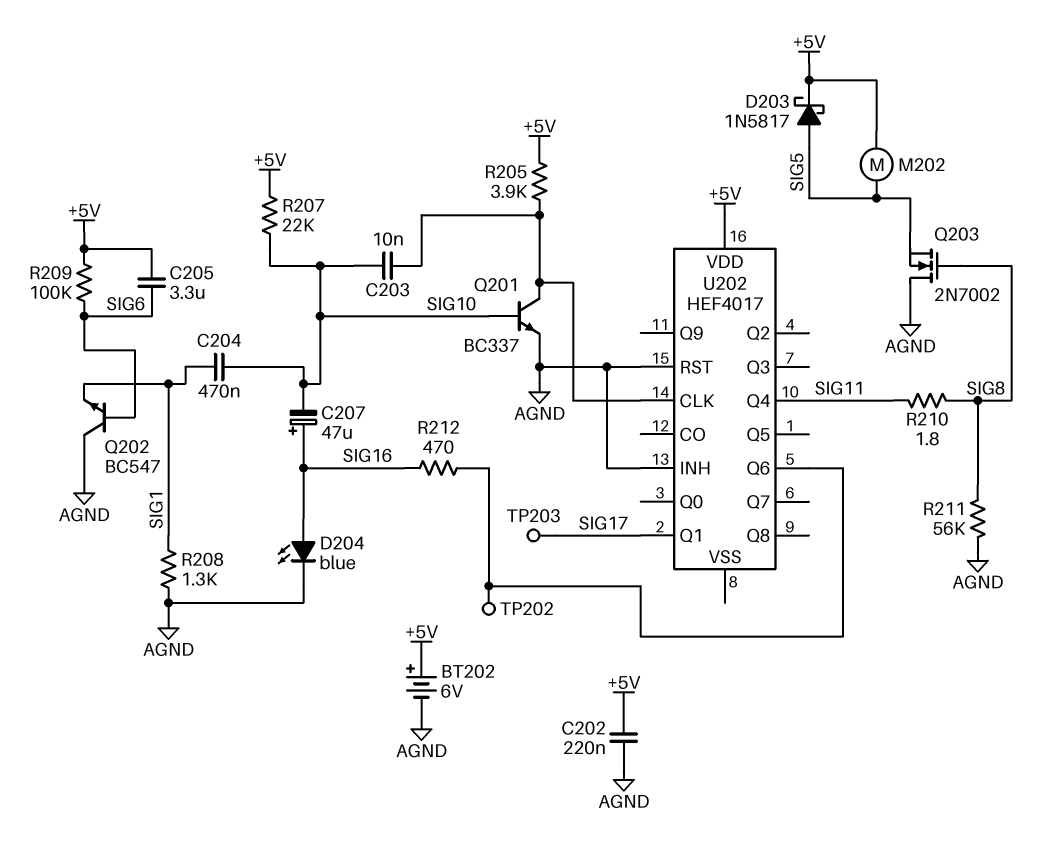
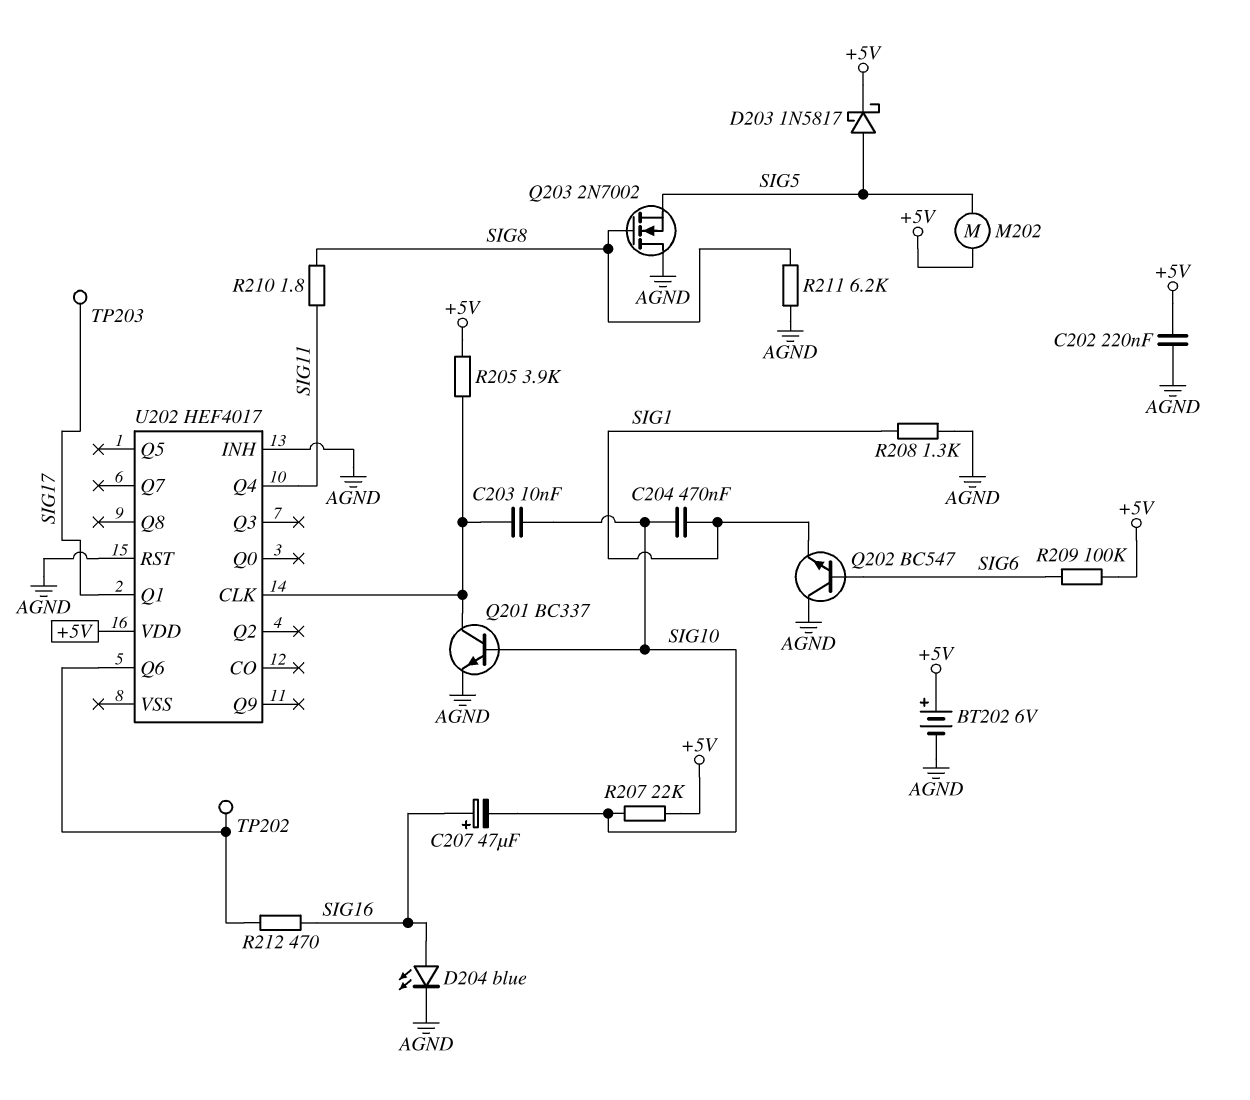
C205: 3.3uF (+5V, SIG6) -> none
R211: 56k (AGND, SIG8) -> 6.2k (AGND, SIG8)

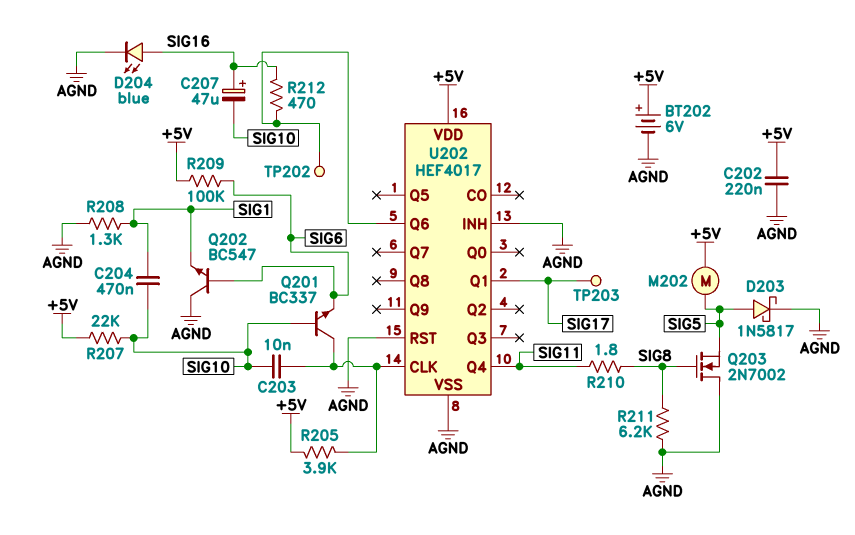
D203: schottky 1N5817 (A SIG5, K +5V) -> schottky 1N5817 (A SIG5, K AGND)
Q201: NPN BC337 (B SIG10, C U202/CLK, E AGND) -> NPN BC337 (B SIG10, C U202/CLK, E SIG6)
U202 pin VSS: none -> AGND

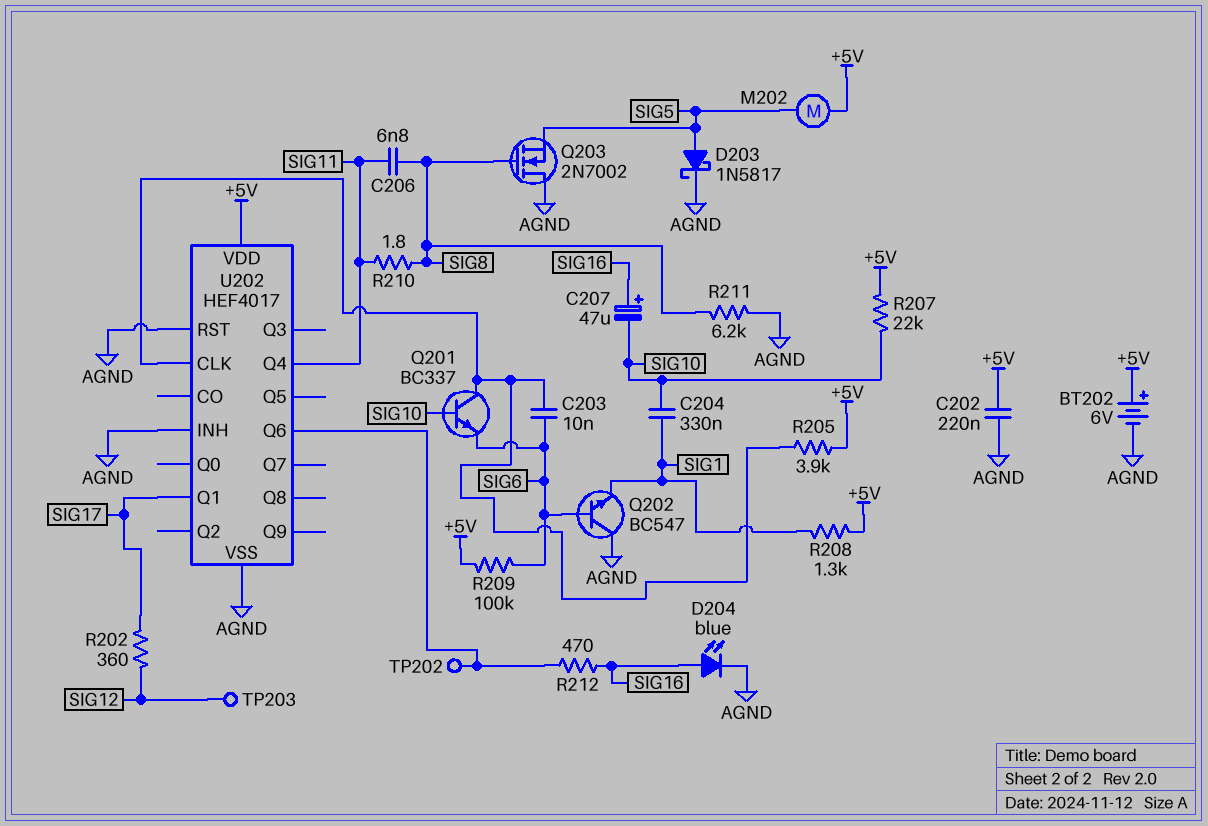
C203: 10nF (SIG10, U202/CLK) -> 10nF (SIG6, U202/CLK)
C204: 470nF (SIG1, SIG10) -> 330nF (SIG1, SIG10)
C206: none -> 6.8nF (SIG8, SIG11)
R202: none -> 360 (SIG12, SIG17)
R208: 1.3k (AGND, SIG1) -> 1.3k (+5V, SIG1)
TP203: test point (SIG17) -> test point (SIG12)

